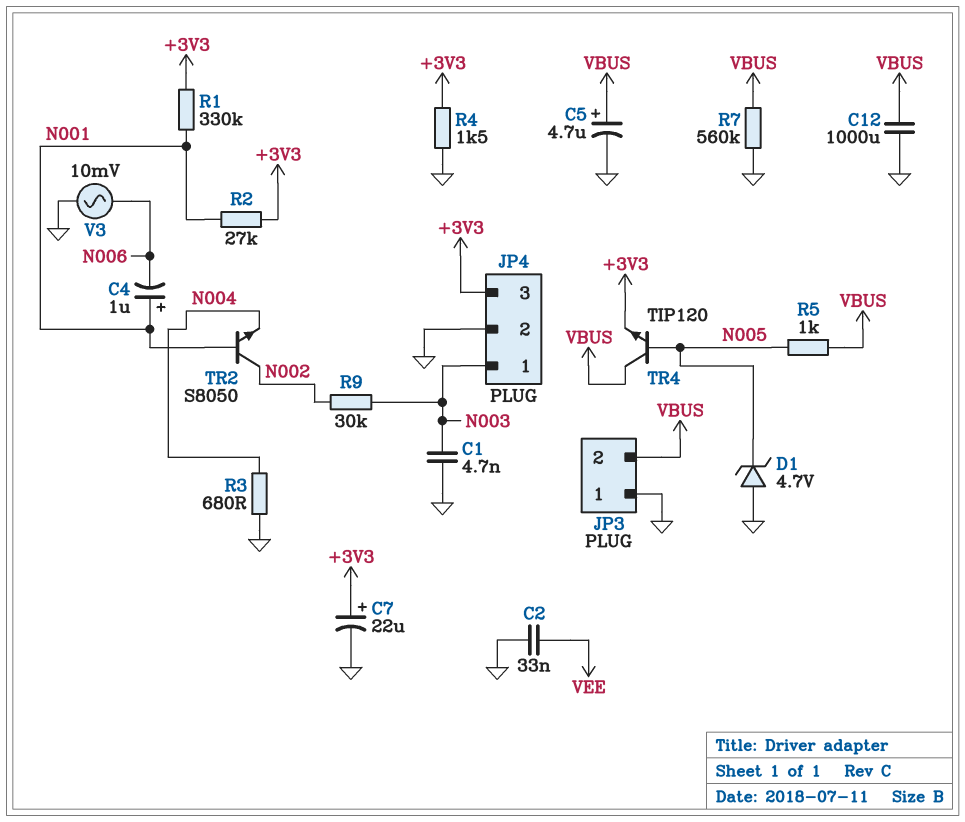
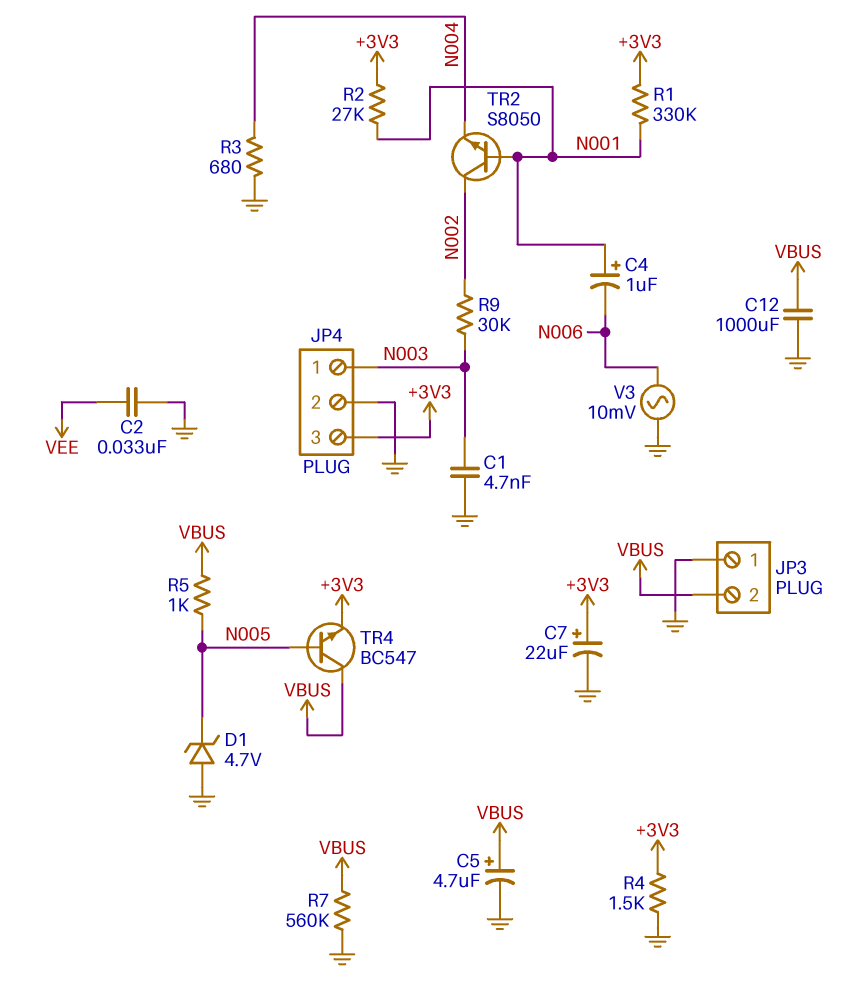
TR4: NPN TIP120 (B N005, C VBUS, E +3V3) -> NPN BC547 (B N005, C VBUS, E +3V3)

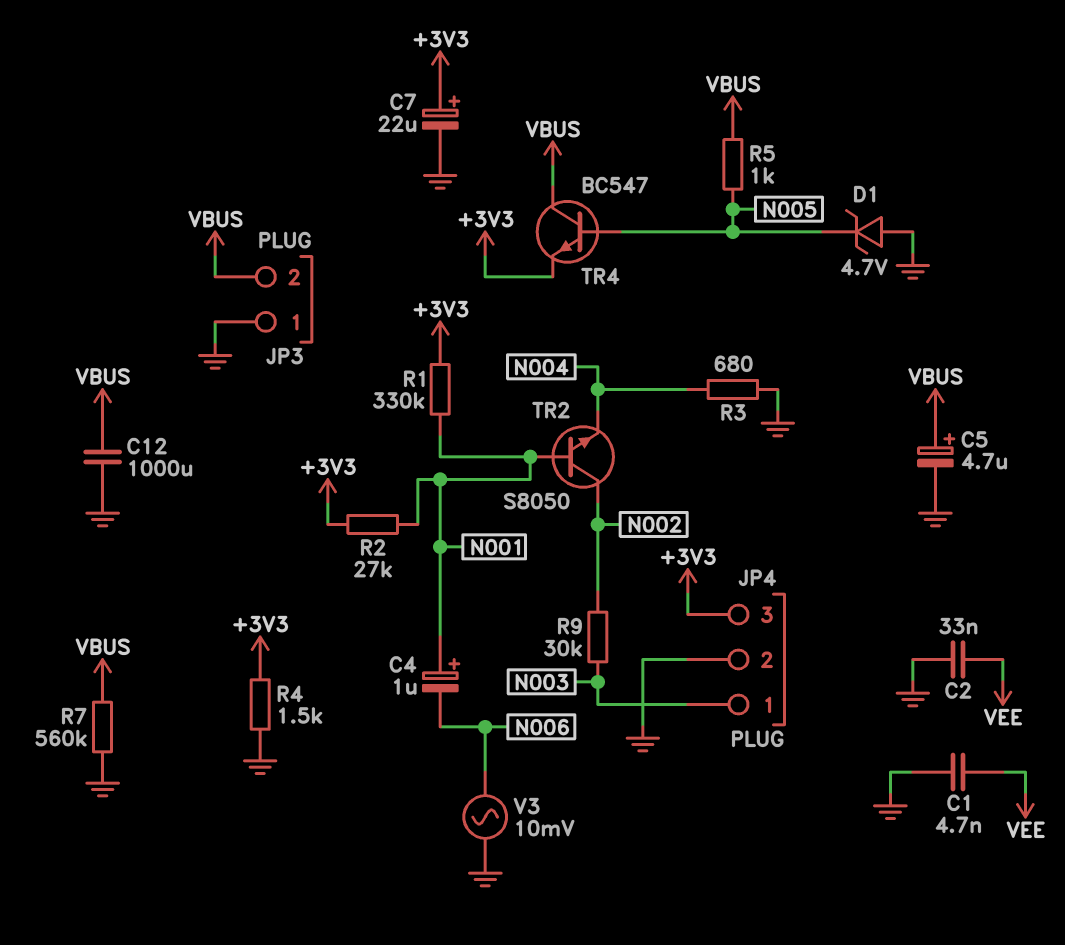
C1: 4.7nF (GND, N003) -> 4.7nF (GND, VEE)

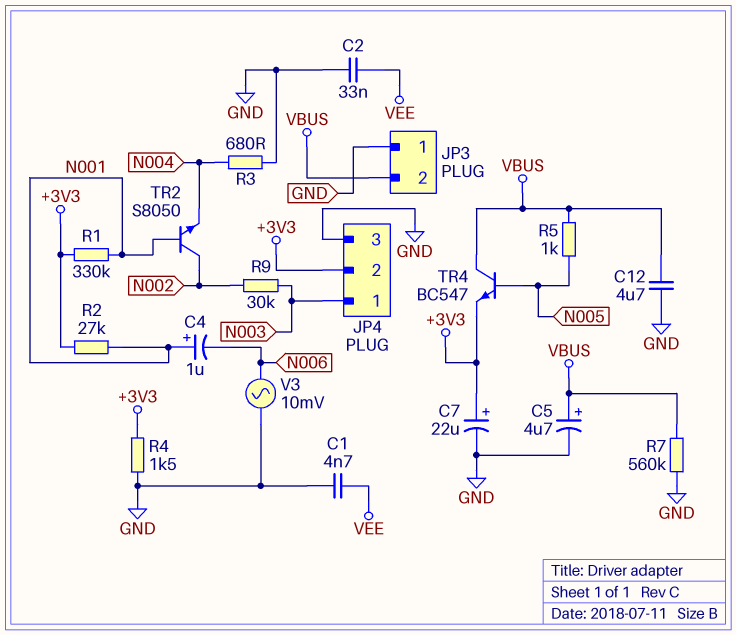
C12: 1000uF (GND, VBUS) -> 4.7uF (GND, VBUS)
D1: zener 4.7V (A GND, K N005) -> none
JP4 pin 2: GND -> +3V3
JP4 pin 3: +3V3 -> GND

